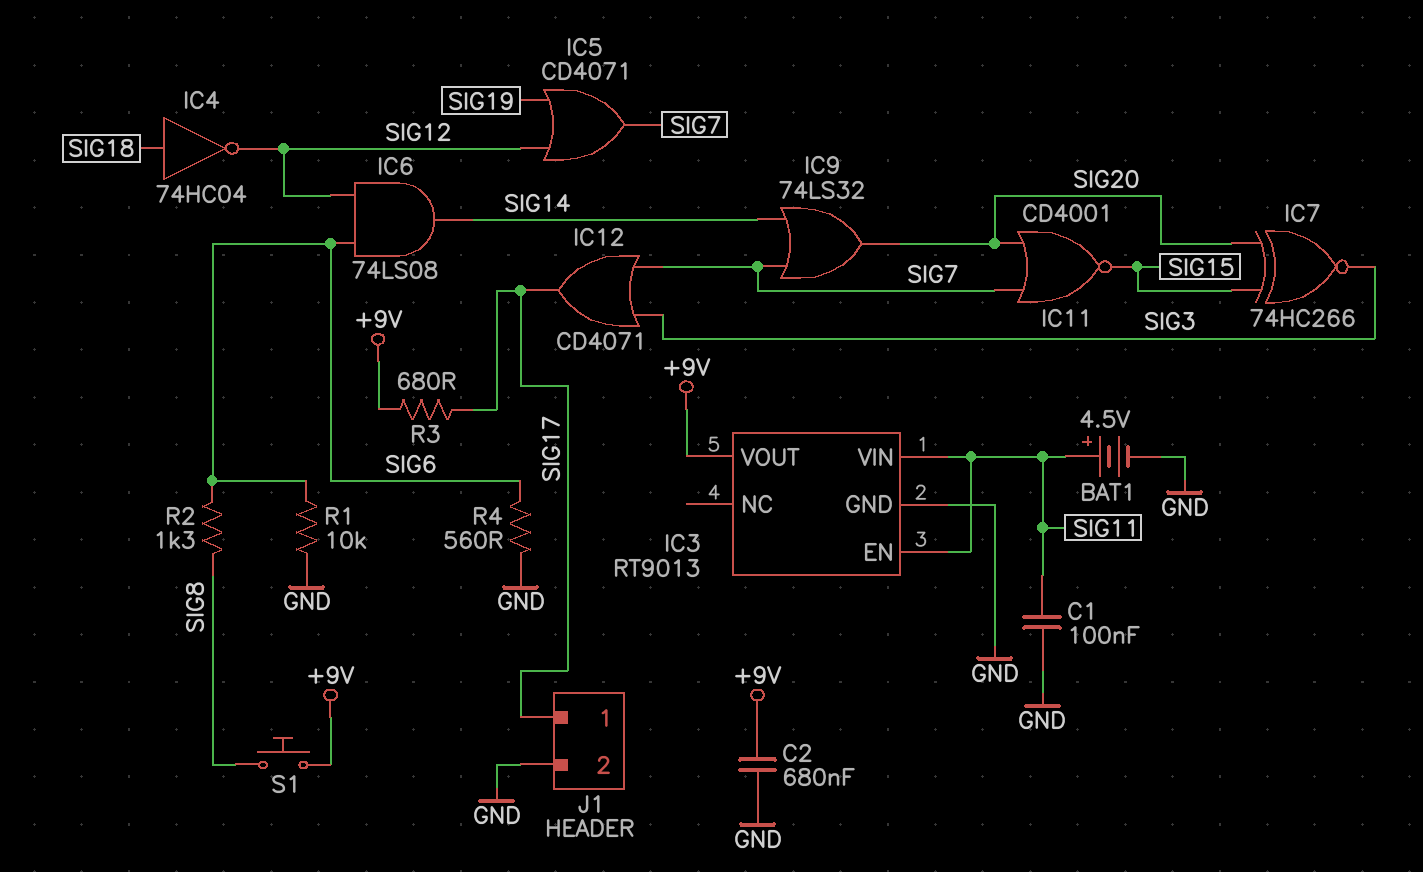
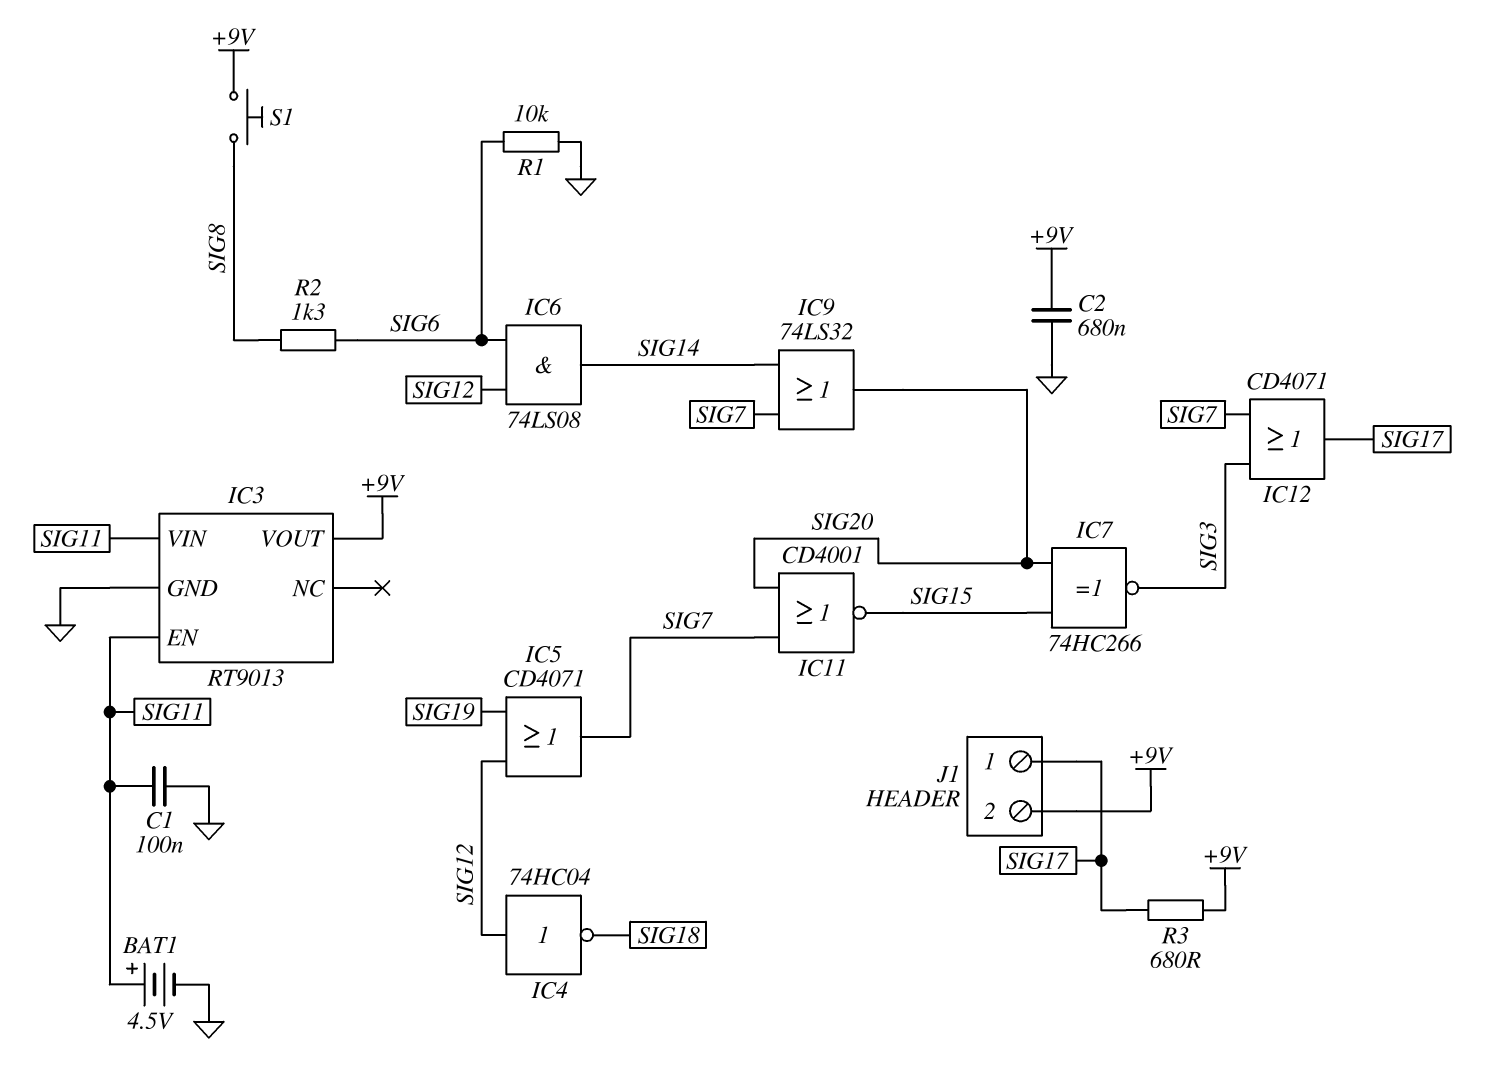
IC4: NOT 74HC04 (in SIG18, out SIG12) -> NOT 74HC04 (in SIG12, out SIG18)
J1 pin 2: GND -> +9V
R4: 560 (GND, SIG6) -> none

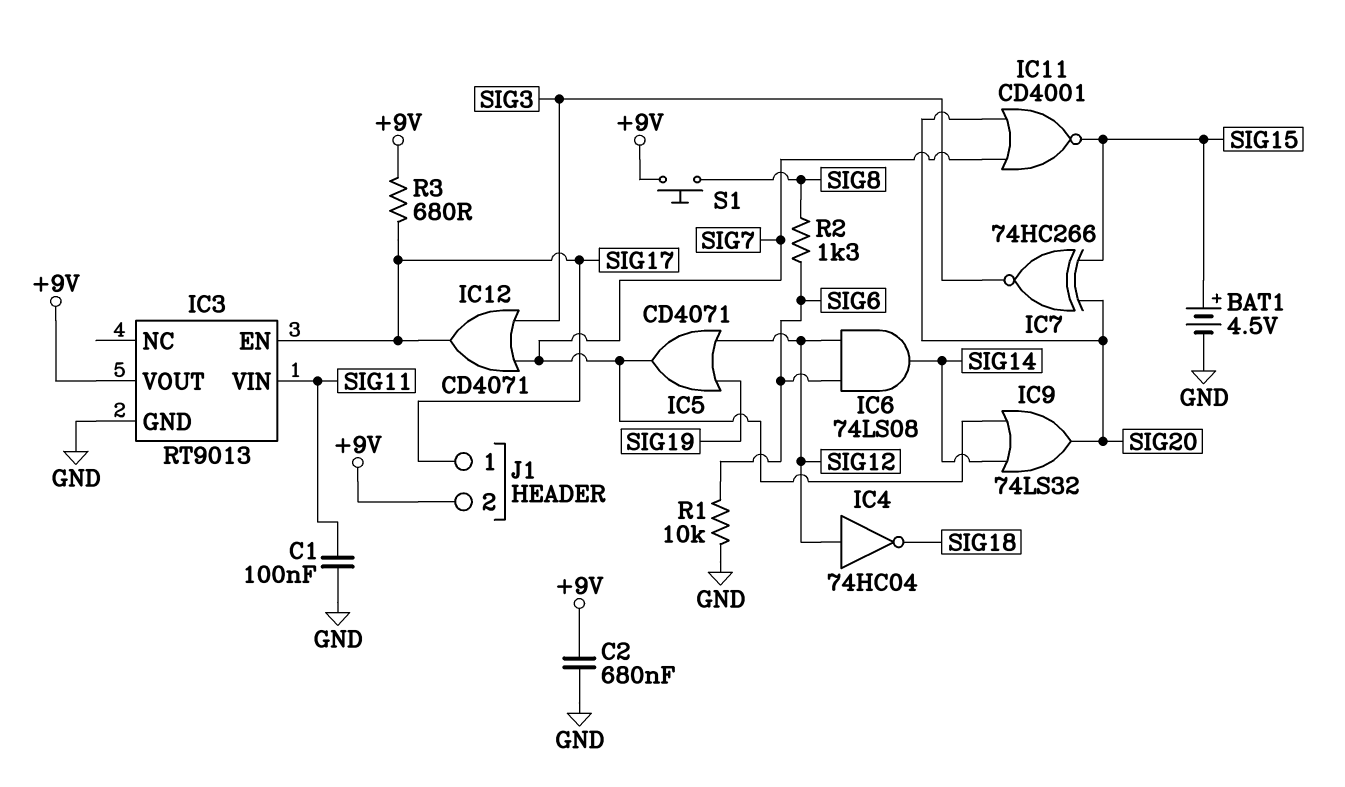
BAT1: 4.5V (plus SIG11, minus GND) -> 4.5V (plus SIG15, minus GND)
IC3 pin EN: SIG11 -> SIG17

